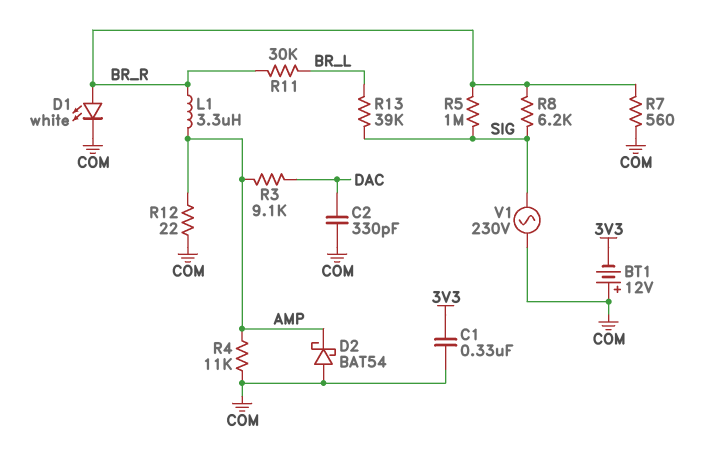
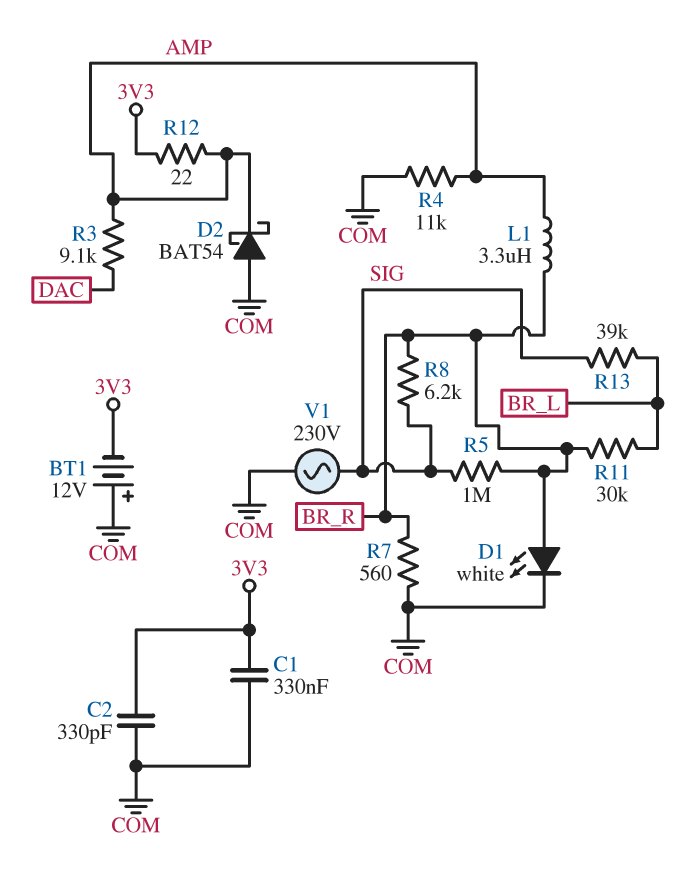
C2: 330pF (COM, DAC) -> 330pF (3V3, COM)
R12: 22 (AMP, COM) -> 22 (3V3, AMP)

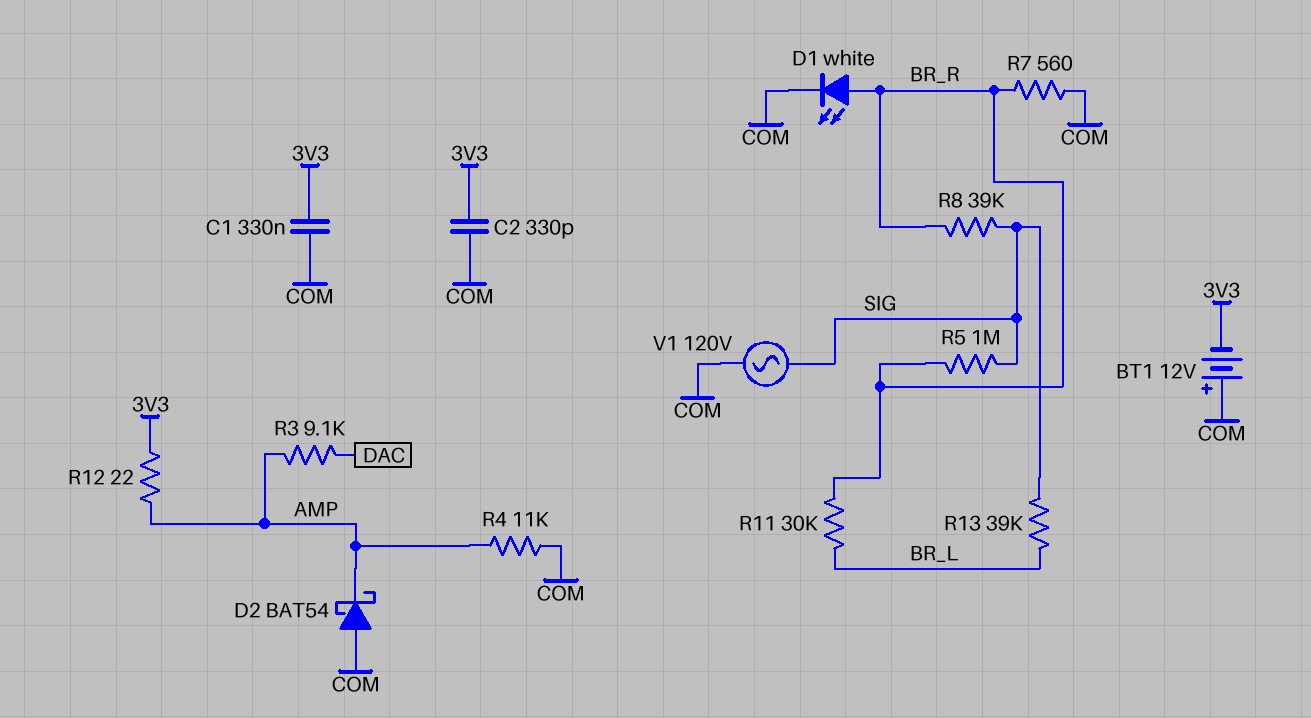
L1: 3.3uH (AMP, BR_R) -> none
R8: 6.2k (BR_R, SIG) -> 39k (BR_R, SIG)
V1: AC 230V (COM, SIG) -> AC 120V (COM, SIG)

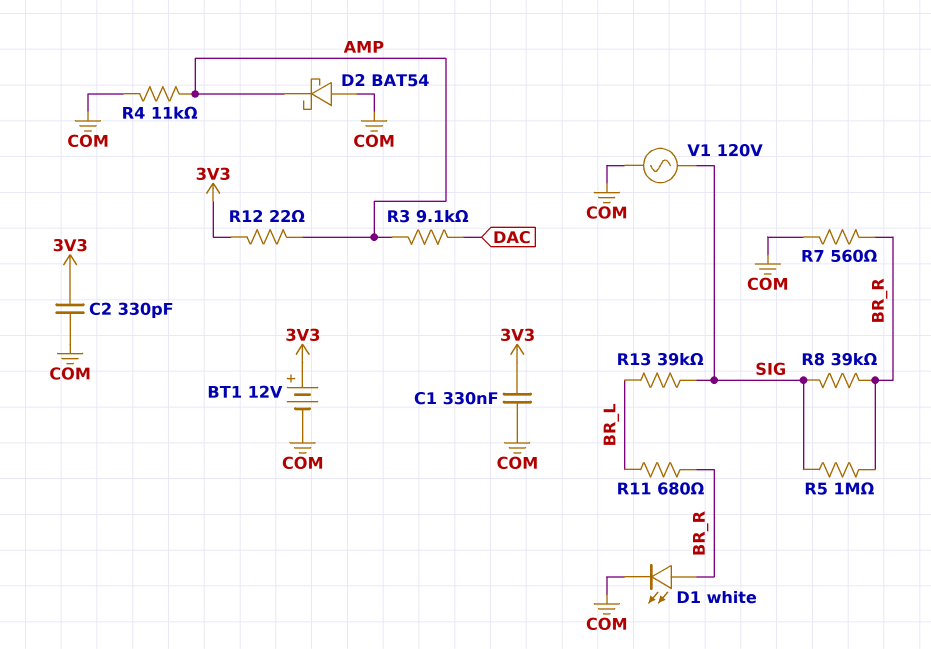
BT1: 12V (plus COM, minus 3V3) -> 12V (plus 3V3, minus COM)
R11: 30k (BR_L, BR_R) -> 680 (BR_L, BR_R)

